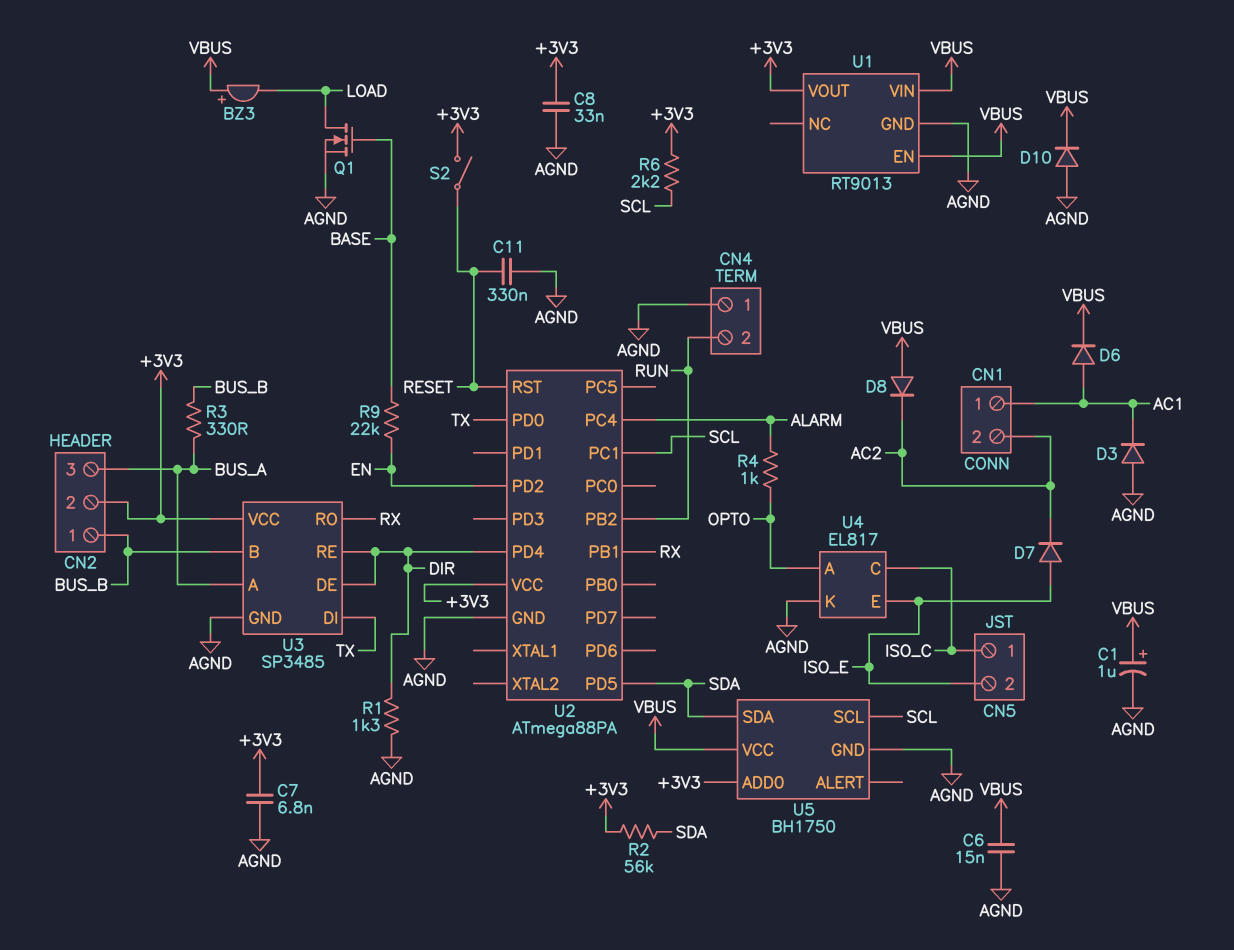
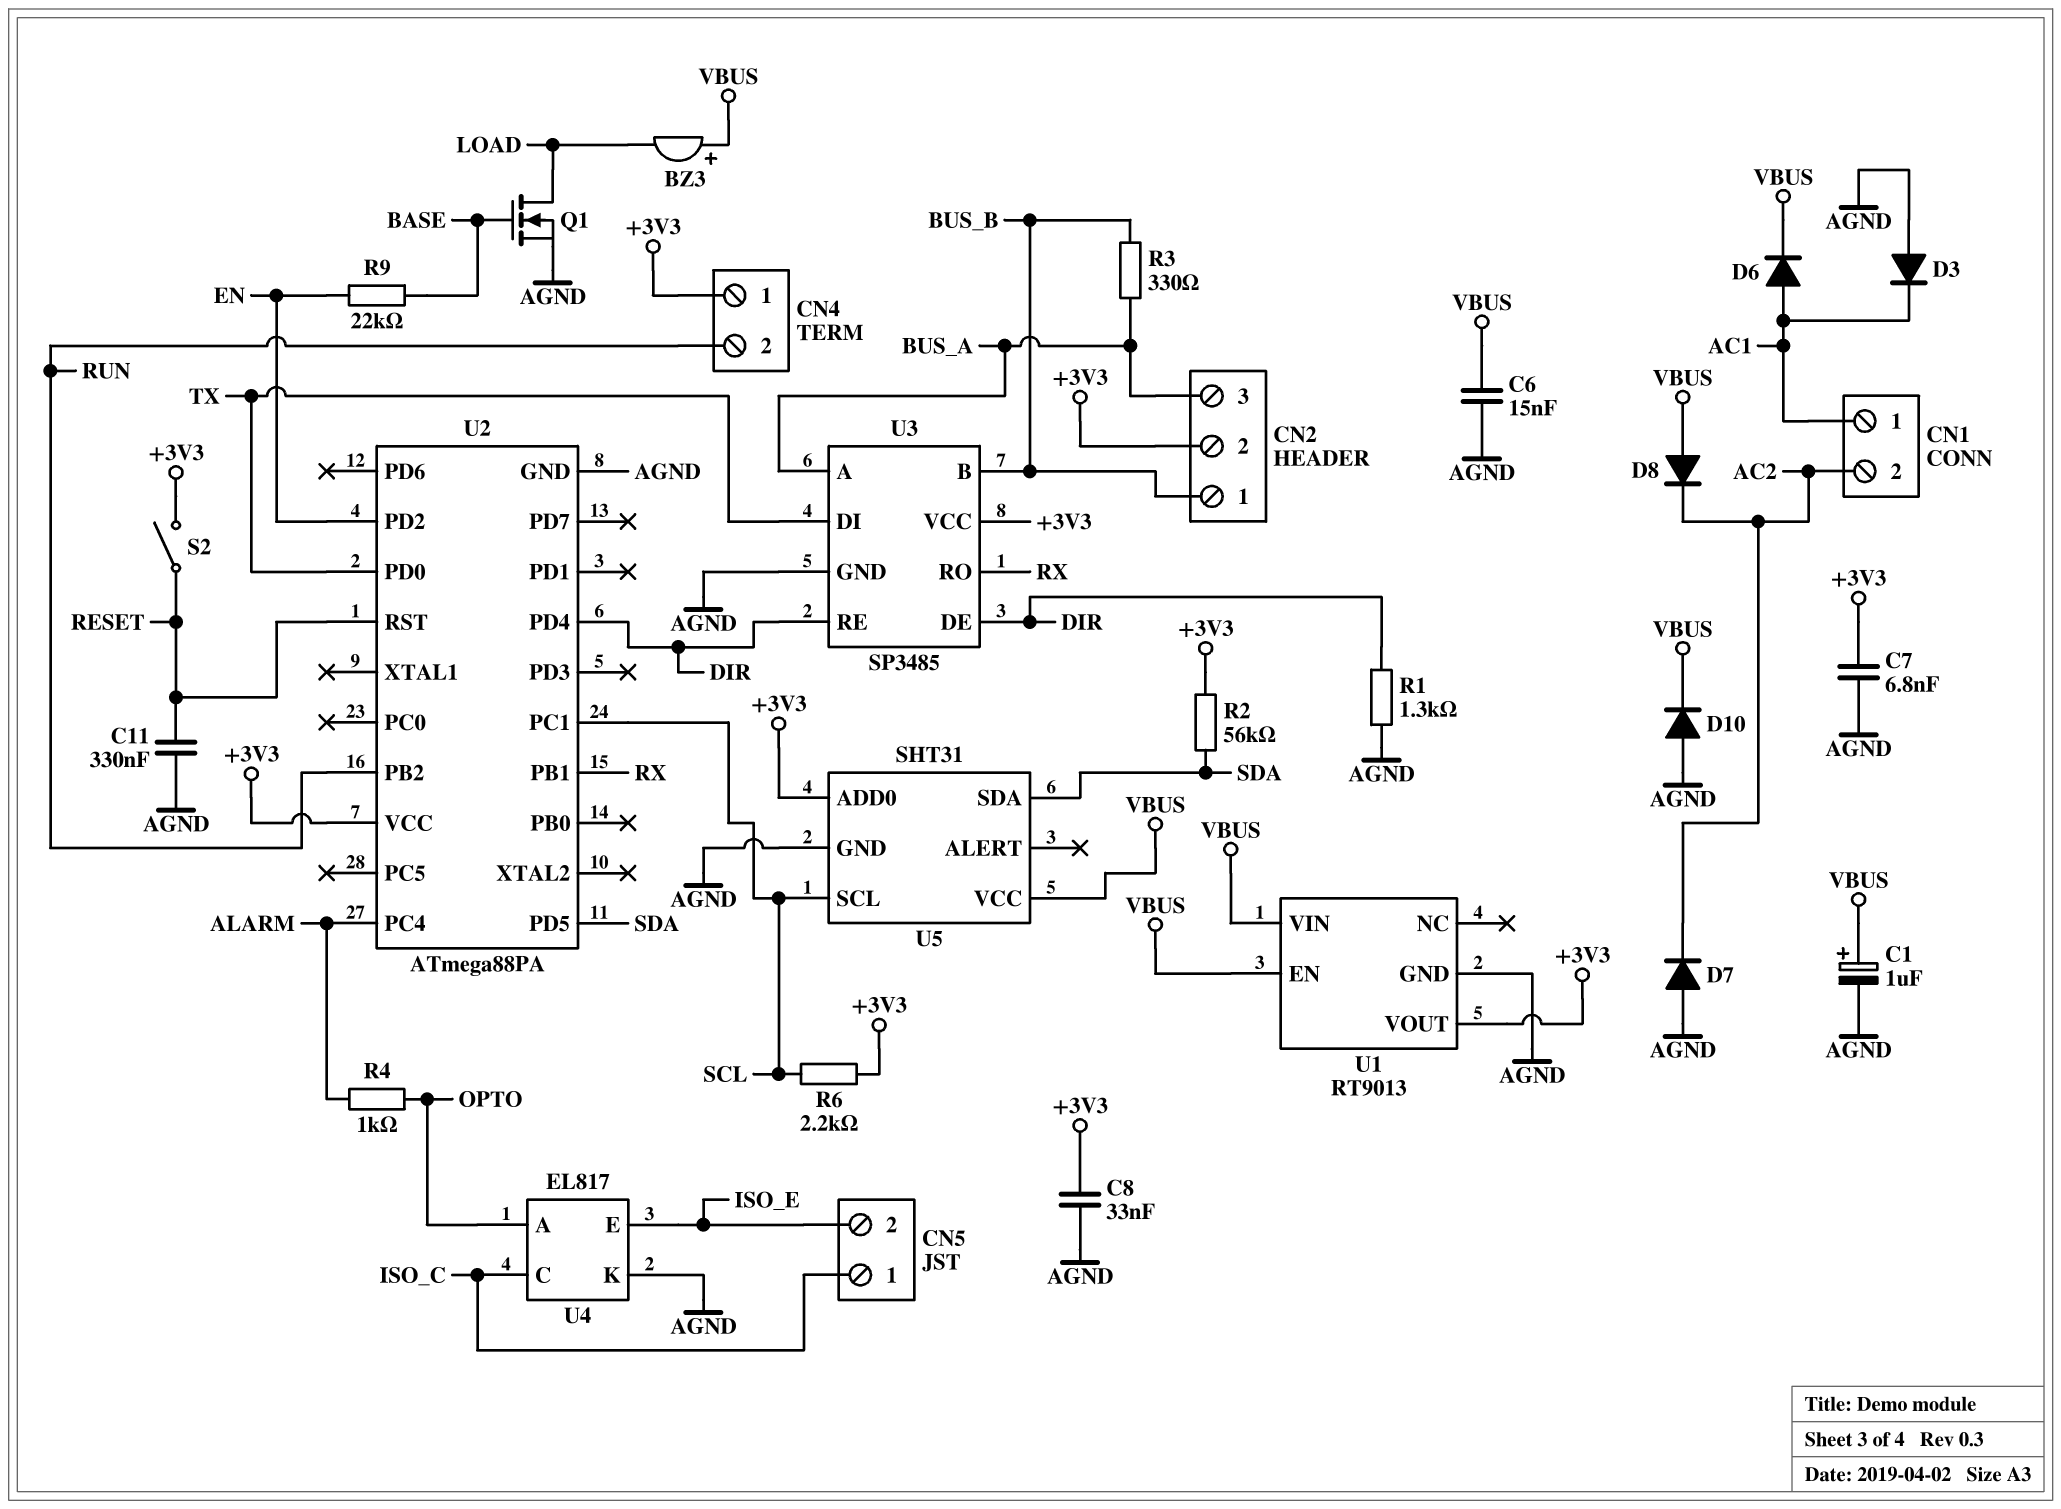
CN4 pin 1: AGND -> +3V3
D7: diode (A ISO_E, K AC2) -> diode (A AGND, K AC2)
U5: BH1750 -> SHT31

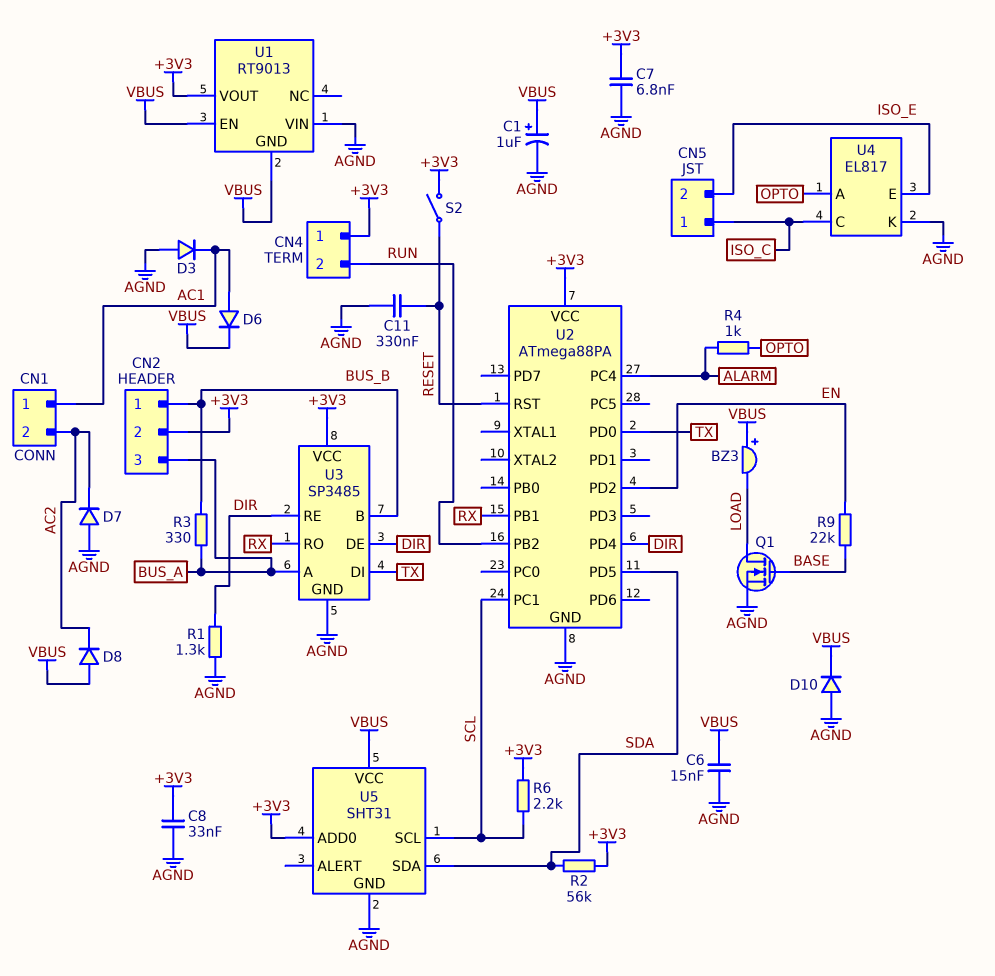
U1 pin GND: AGND -> VBUS
U1 pin VIN: VBUS -> AGND

